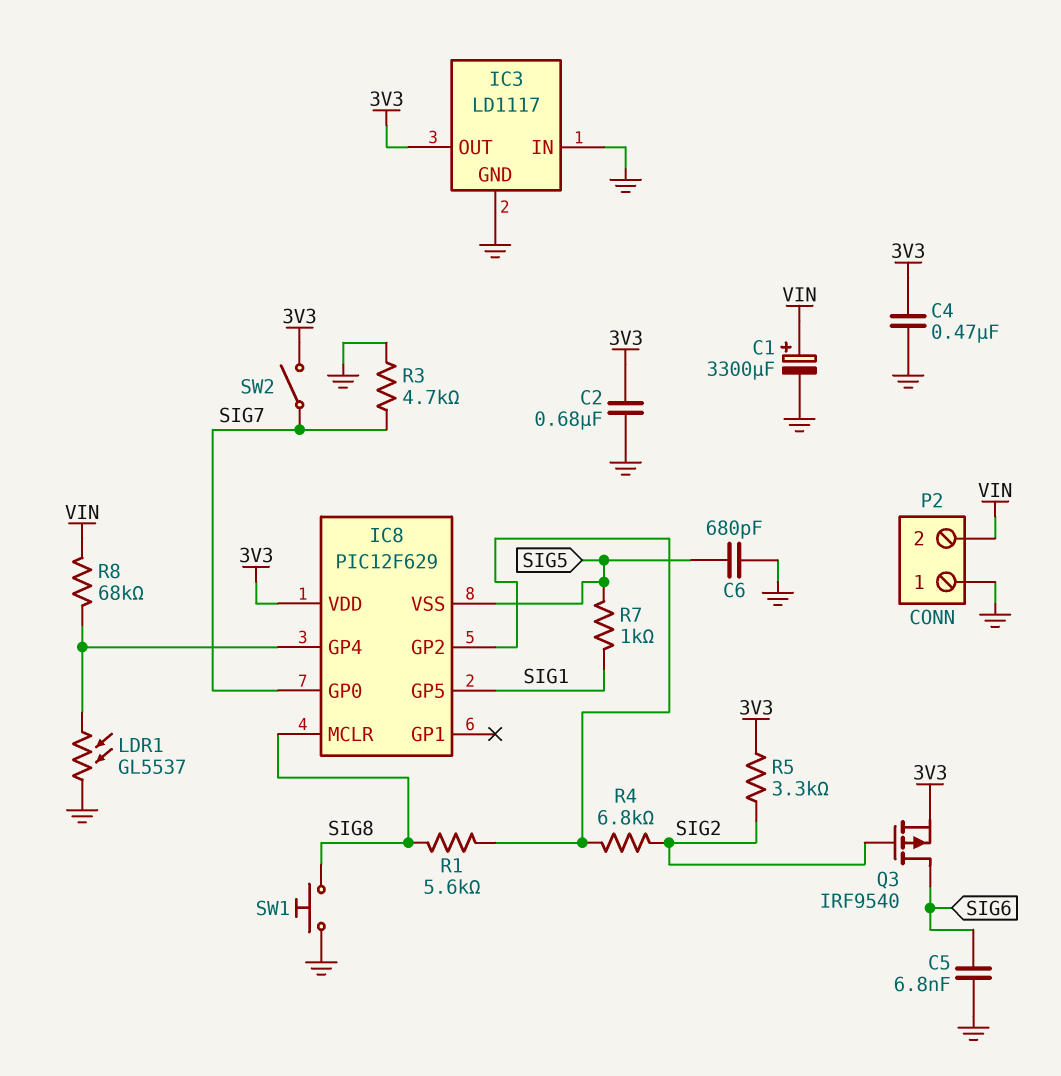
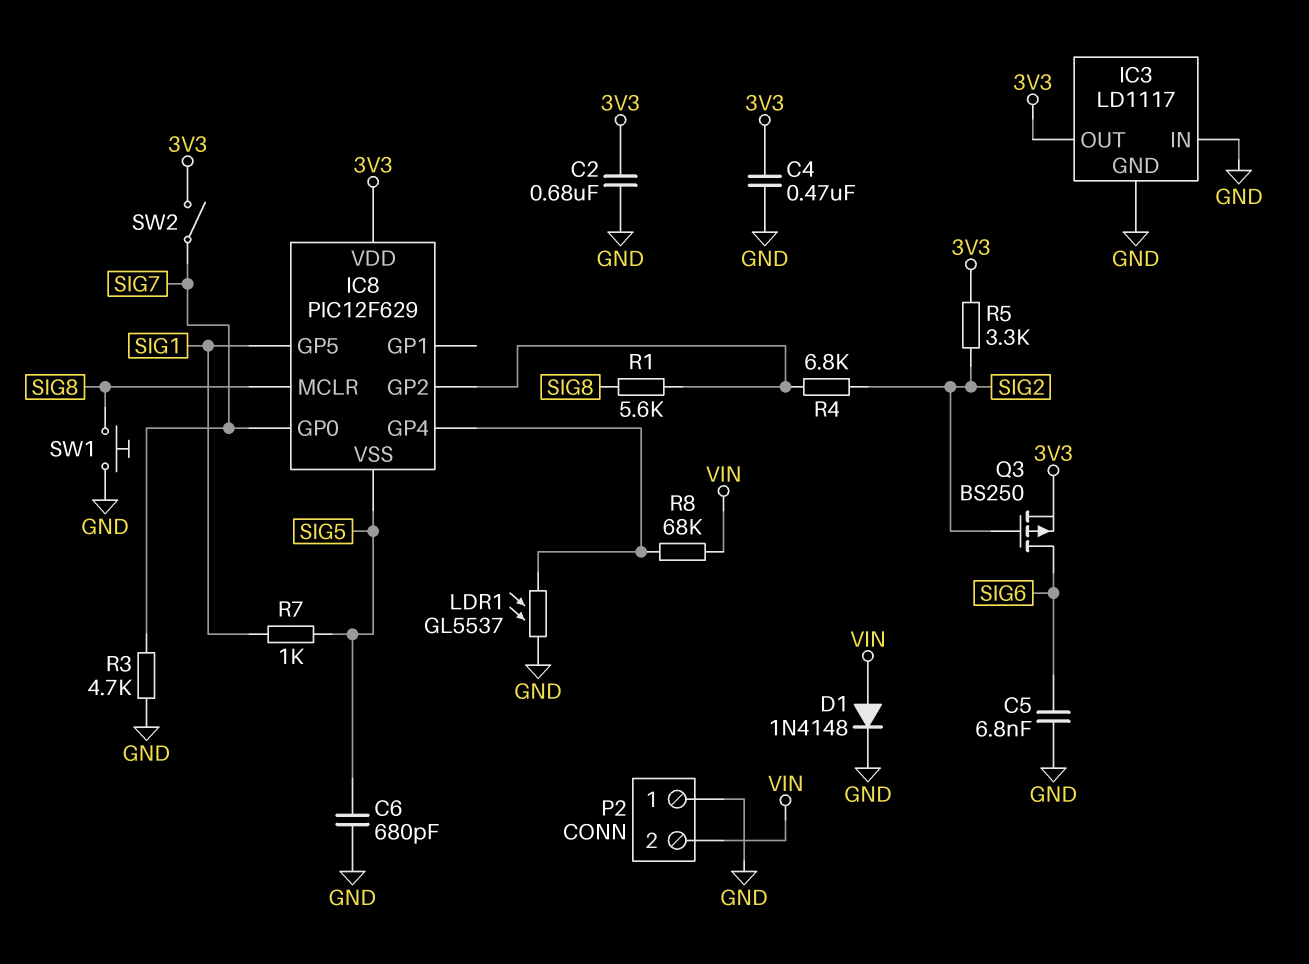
C1: 3300uF (plus VIN, minus GND) -> none
D1: none -> diode 1N4148 (A VIN, K GND)
Q3: PMOS IRF9540 (G SIG2, D SIG6, S 3V3) -> PMOS BS250 (G SIG2, D SIG6, S 3V3)

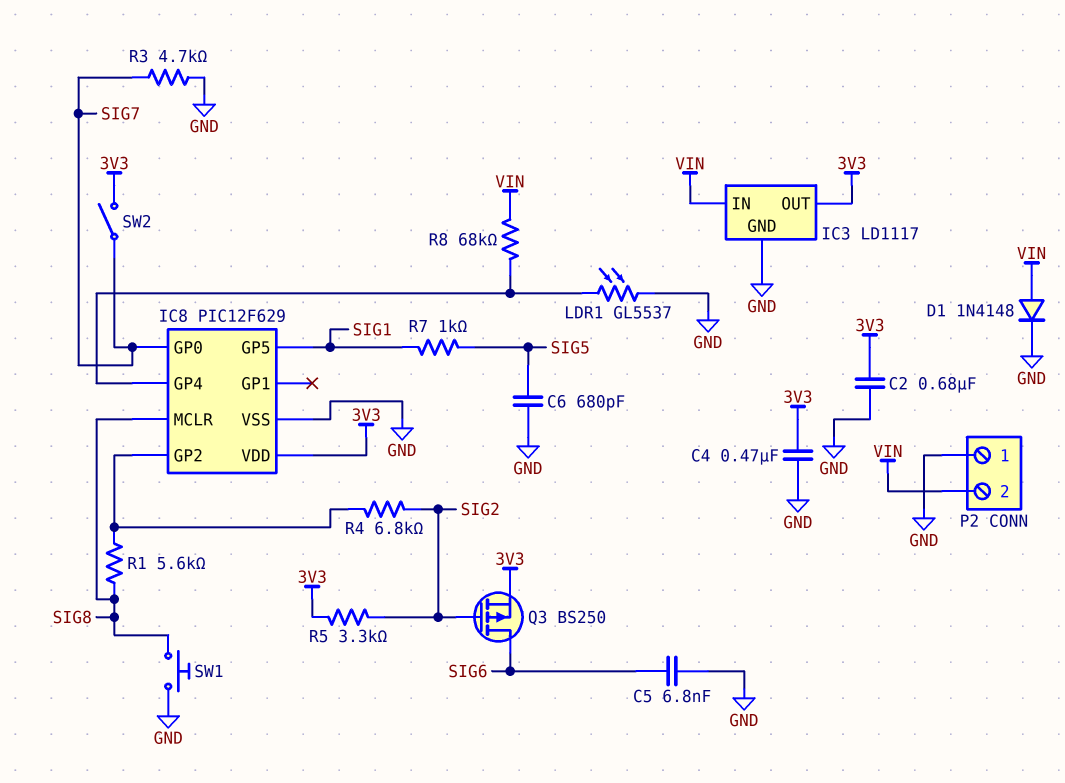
IC3 pin IN: GND -> VIN
IC8 pin VSS: SIG5 -> GND

